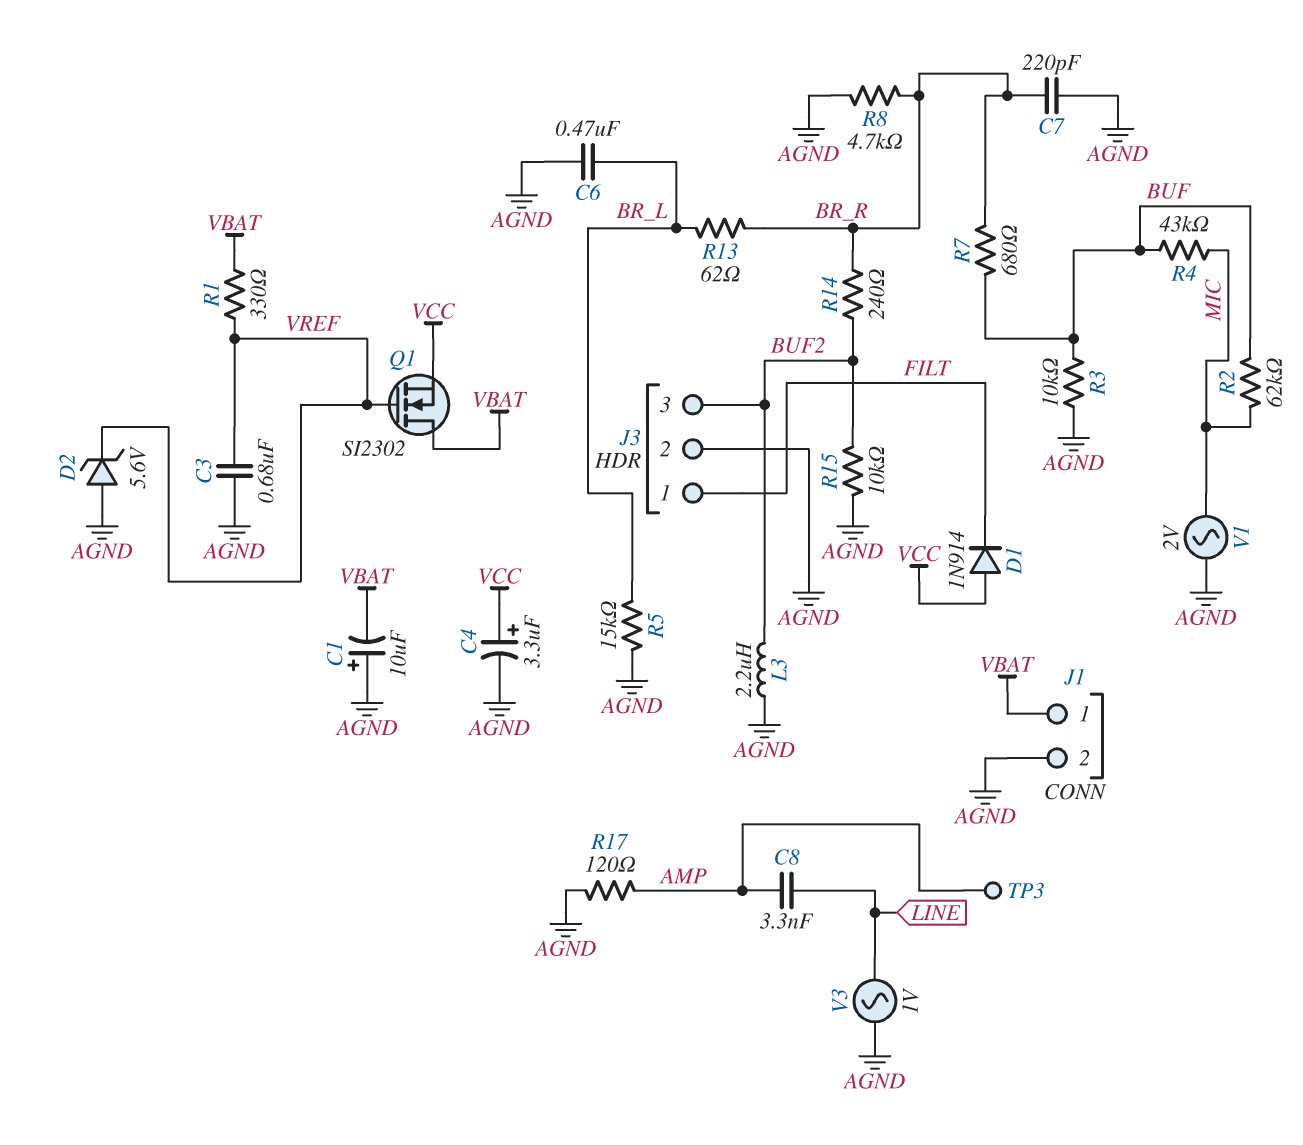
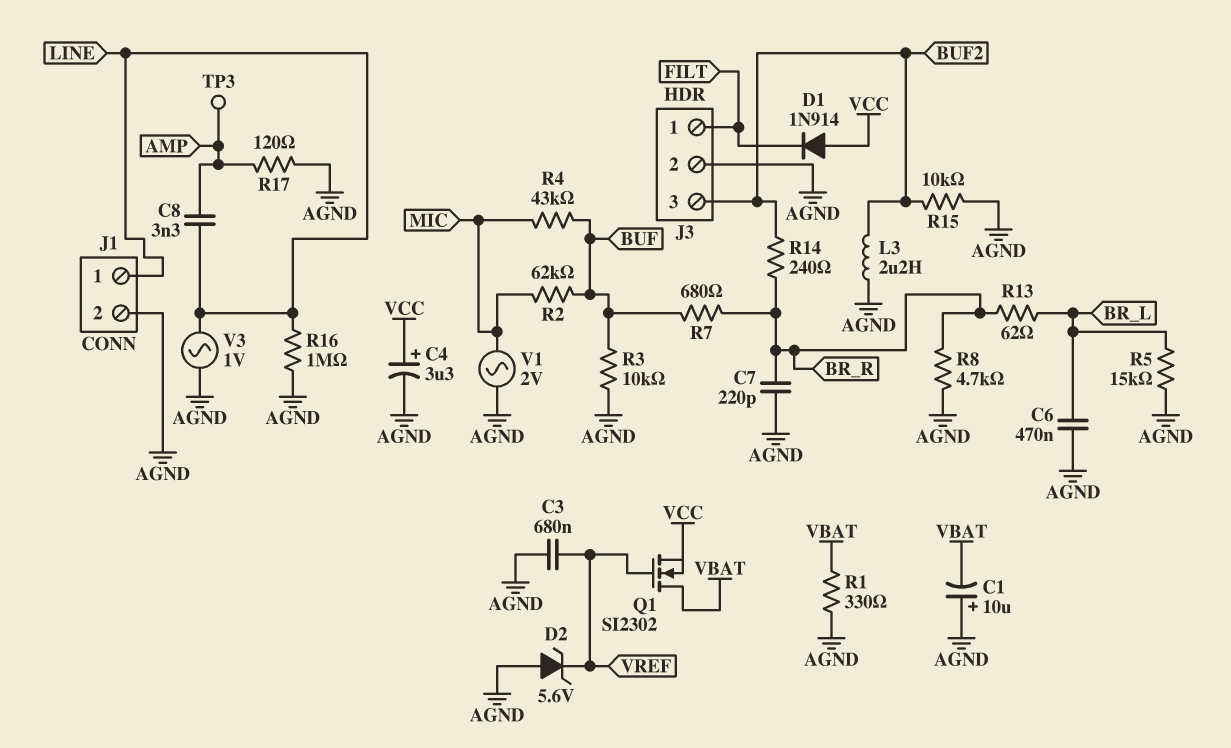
J1 pin 1: VBAT -> LINE
R1: 330 (VBAT, VREF) -> 330 (AGND, VBAT)
R16: none -> 1M (AGND, LINE)

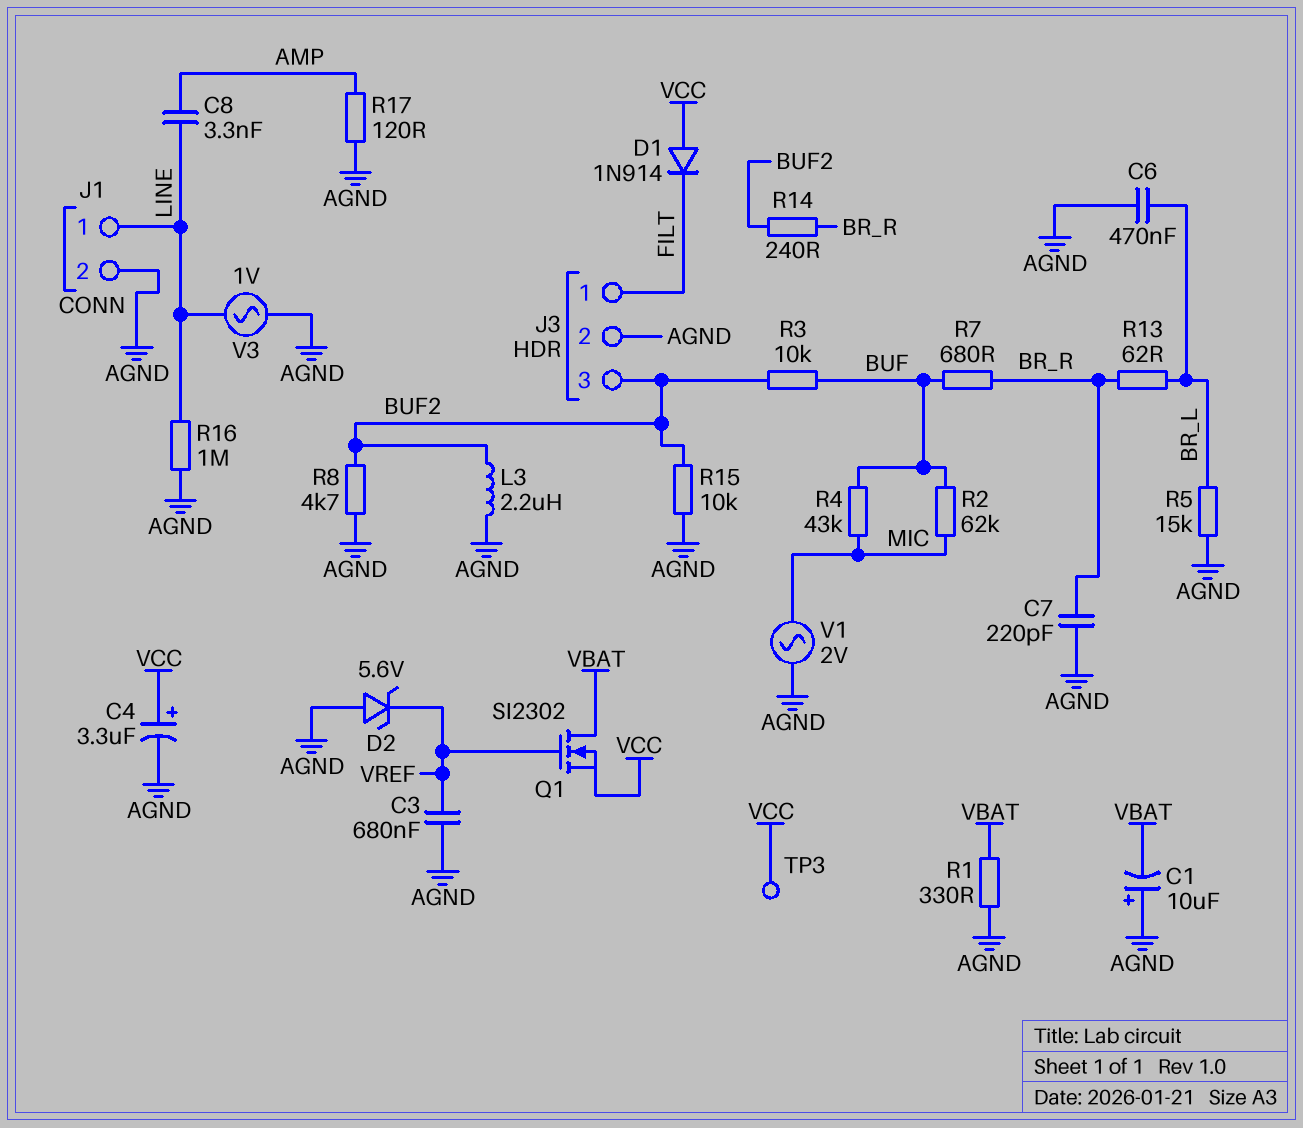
R3: 10k (AGND, BUF) -> 10k (BUF, BUF2)
R8: 4.7k (AGND, BR_R) -> 4.7k (AGND, BUF2)
TP3: test point (AMP) -> test point (VCC)

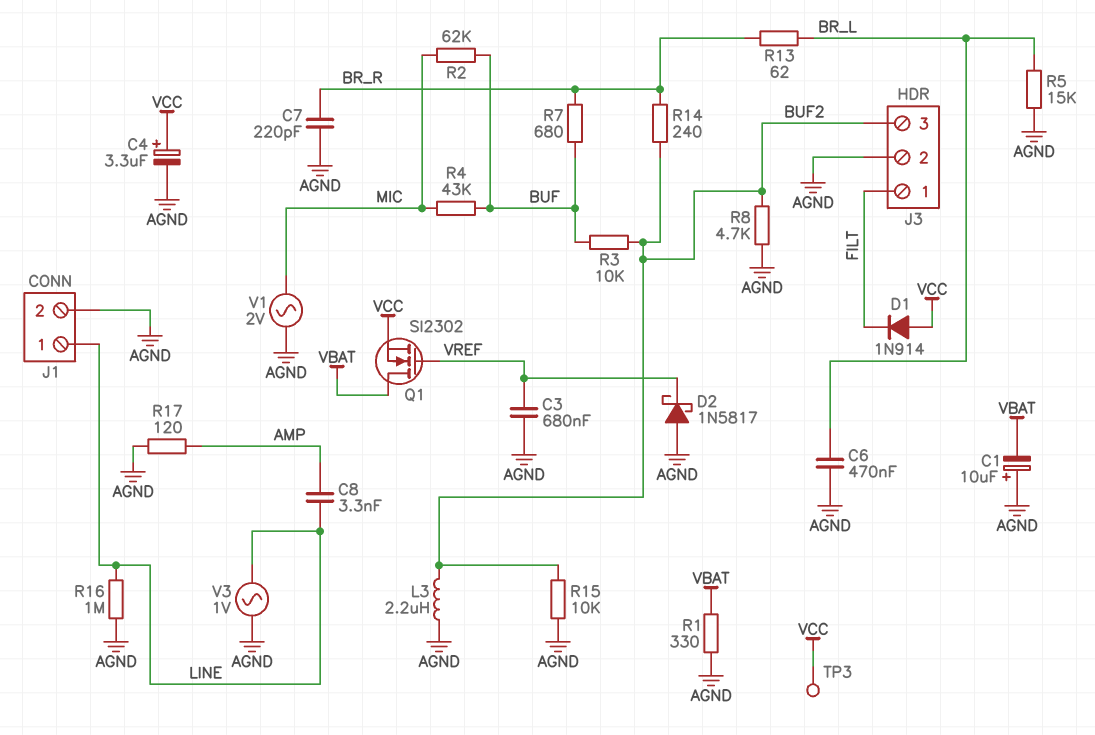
D2: zener 5.6V (A AGND, K VREF) -> schottky 1N5817 (A AGND, K VREF)

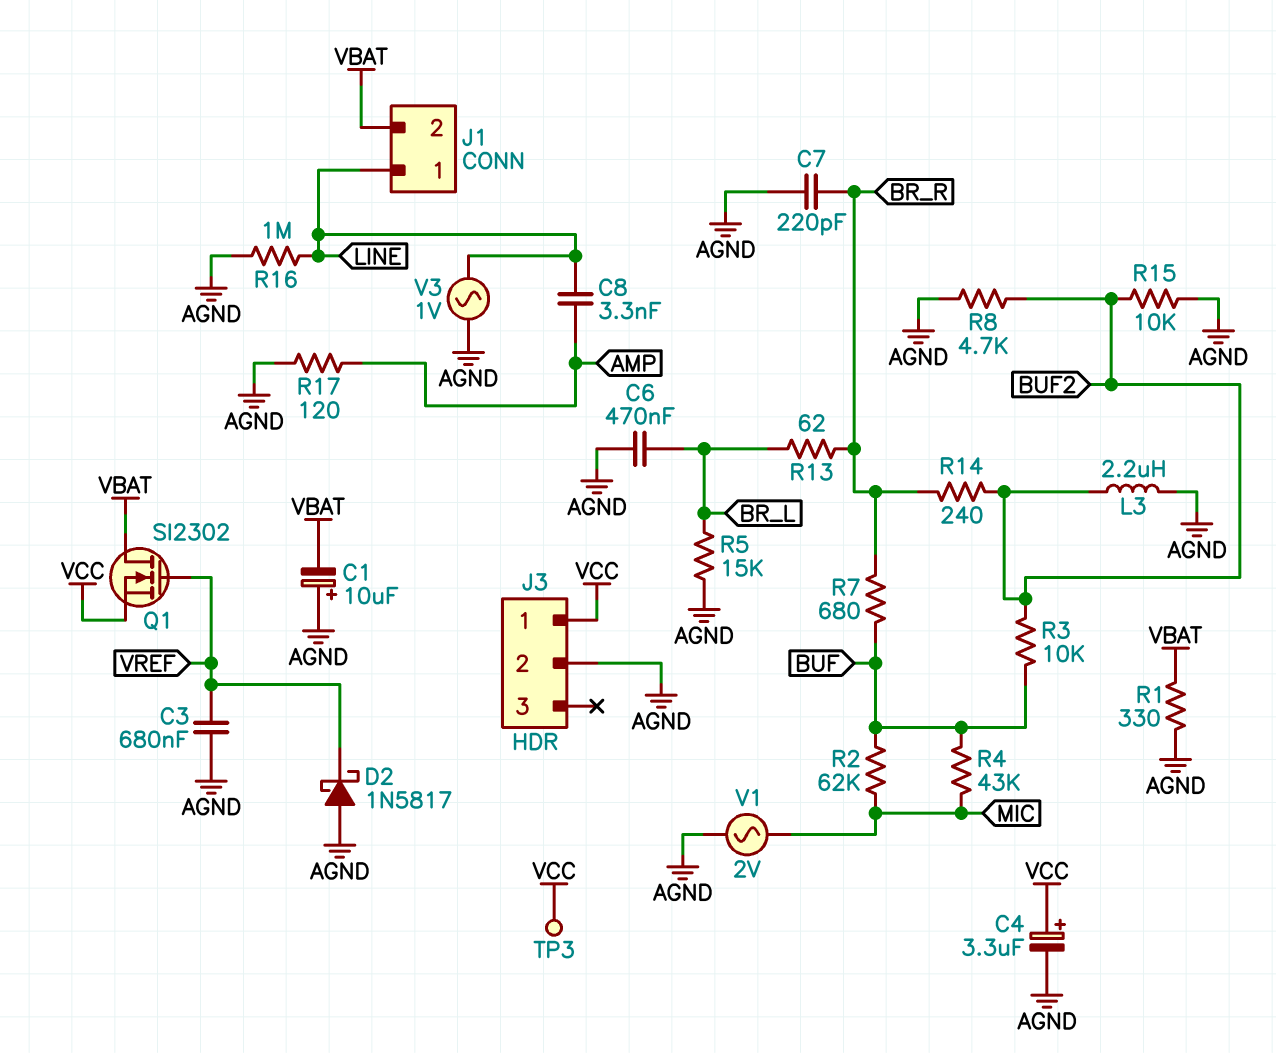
D1: diode 1N914 (A VCC, K FILT) -> none
J1 pin 2: AGND -> VBAT
J3 pin 1: FILT -> VCC
J3 pin 3: BUF2 -> none

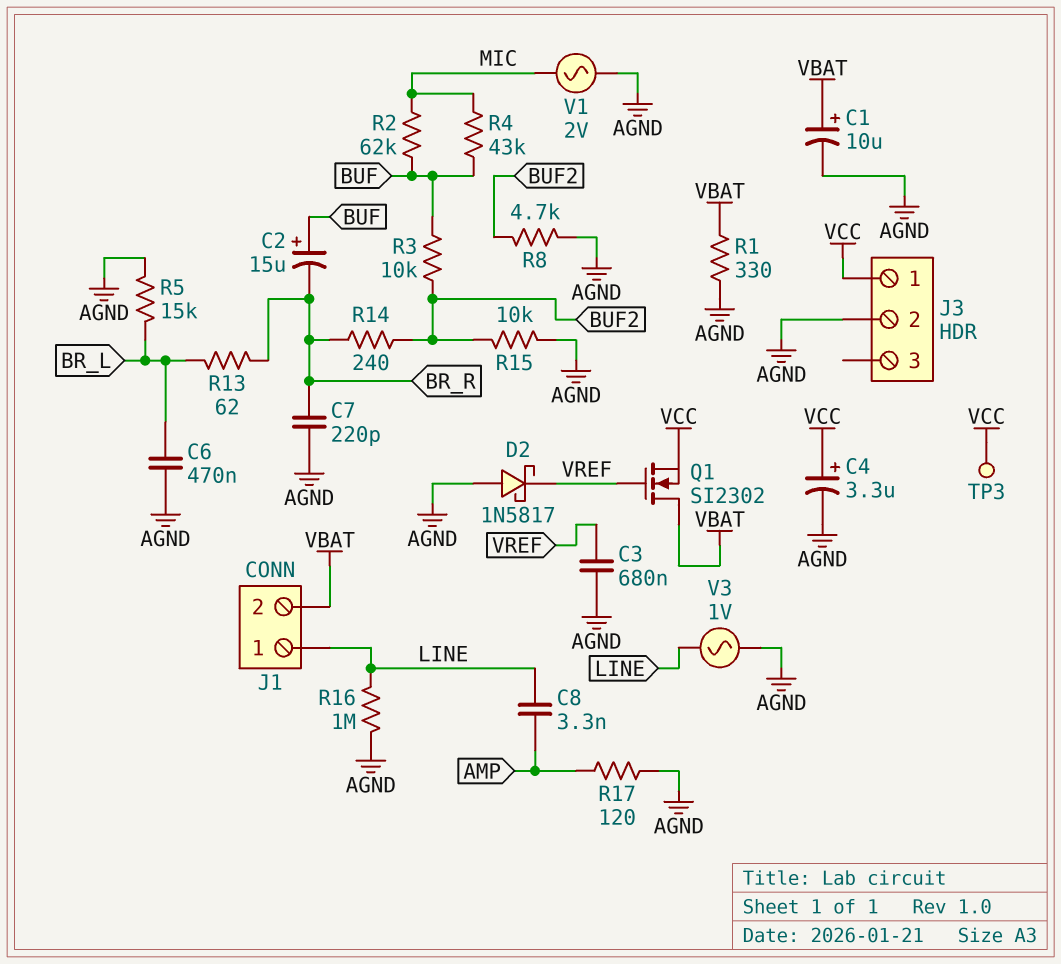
C1: 10uF (plus AGND, minus VBAT) -> 10uF (plus VBAT, minus AGND)
C2: none -> 15uF (plus BUF, minus BR_R)
L3: 2.2uH (AGND, BUF2) -> none
R7: 680 (BR_R, BUF) -> none

